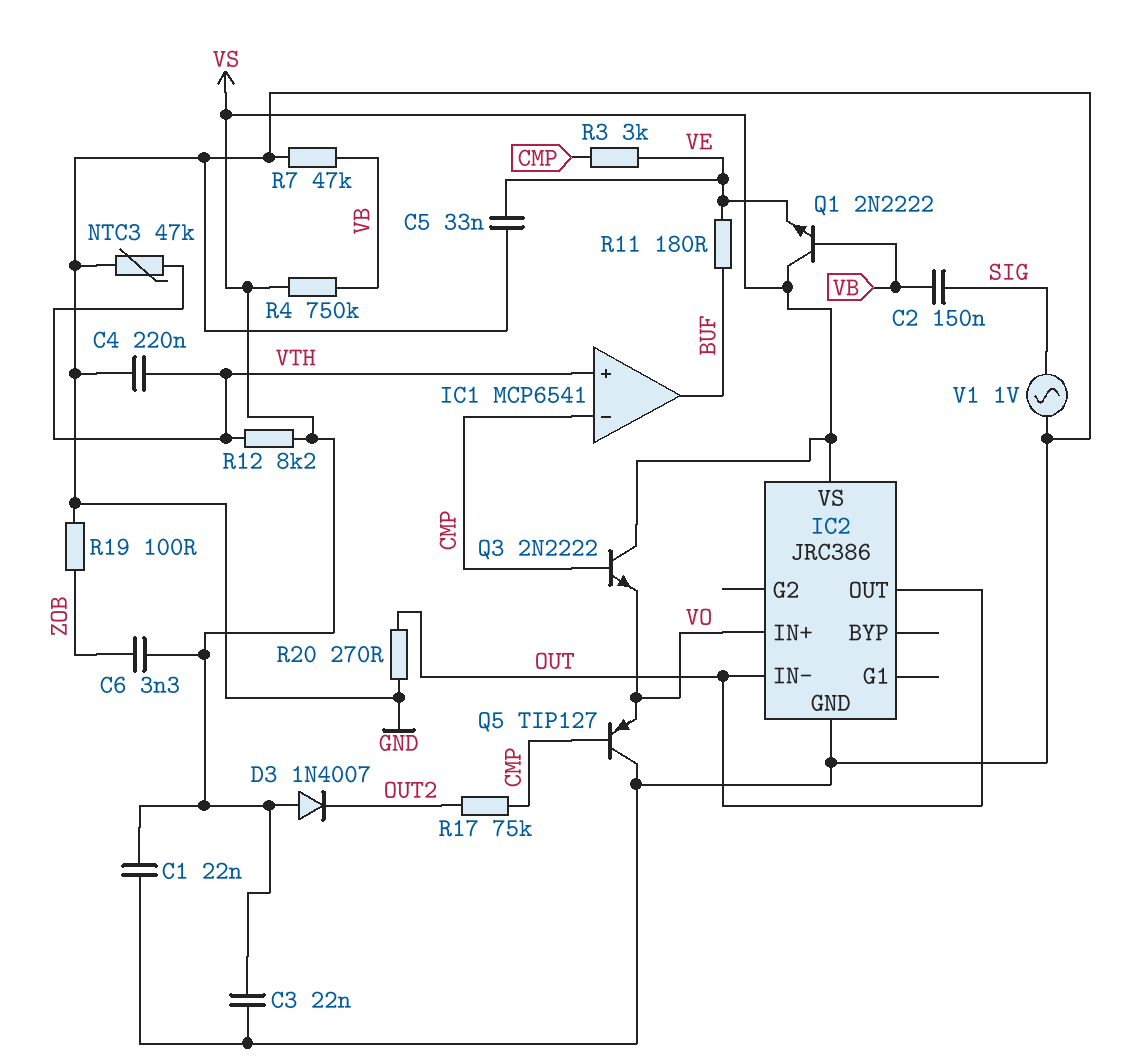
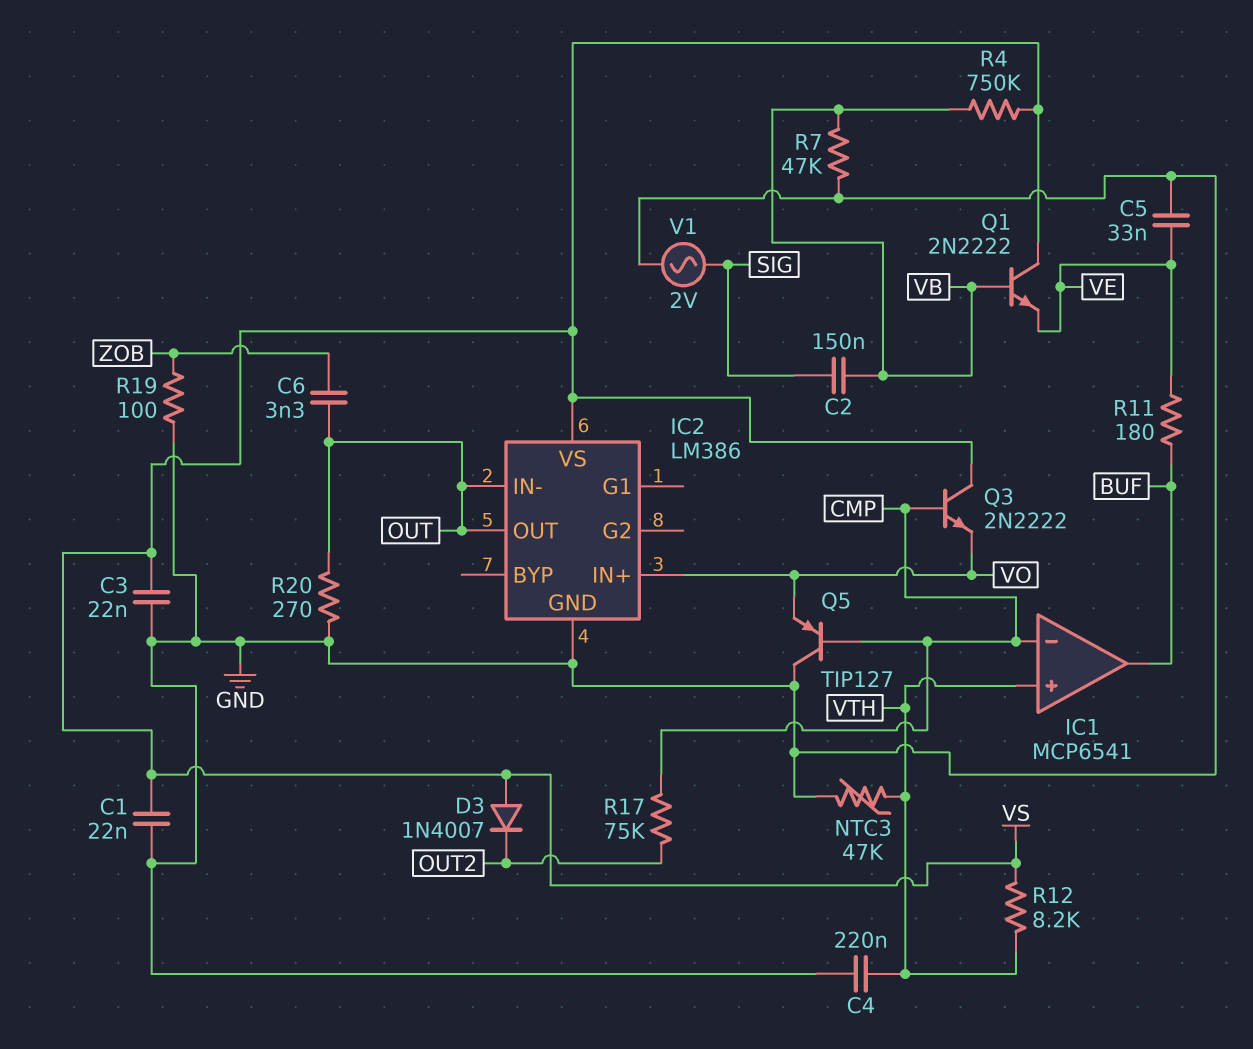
C6: 3.3nF (VS, ZOB) -> 3.3nF (OUT, ZOB)
IC2: JRC386 -> LM386
R3: 3k (CMP, VE) -> none
V1: AC 1V (GND, SIG) -> AC 2V (GND, SIG)

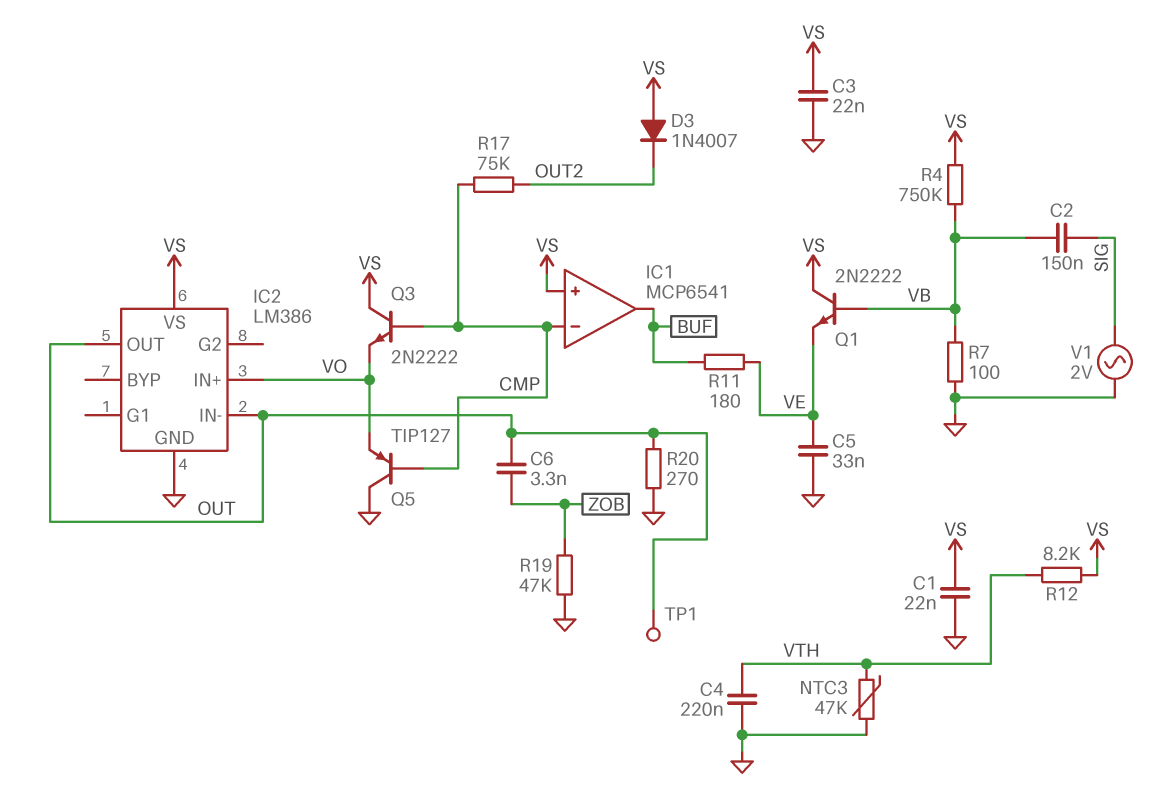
IC1 pin in+: VTH -> VS
R7: 47k (GND, VB) -> 100 (GND, VB)
R19: 100 (GND, ZOB) -> 47k (GND, ZOB)
TP1: none -> test point (OUT)

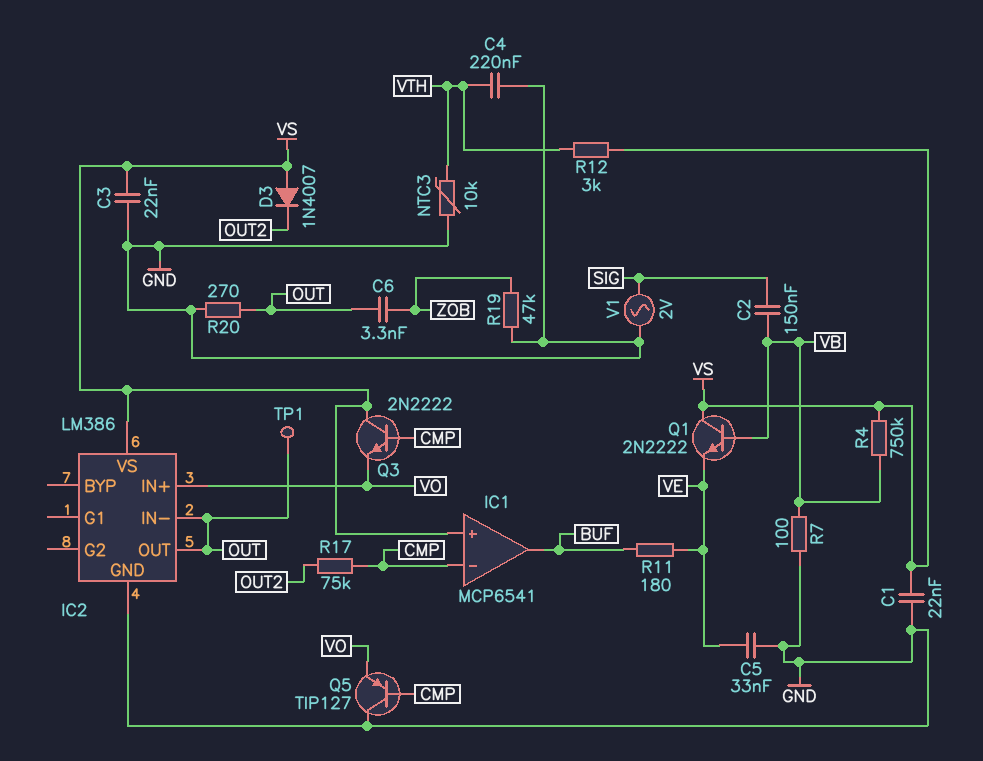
NTC3: 47k (GND, VTH) -> 10k (GND, VTH)
R12: 8.2k (VS, VTH) -> 3k (VS, VTH)

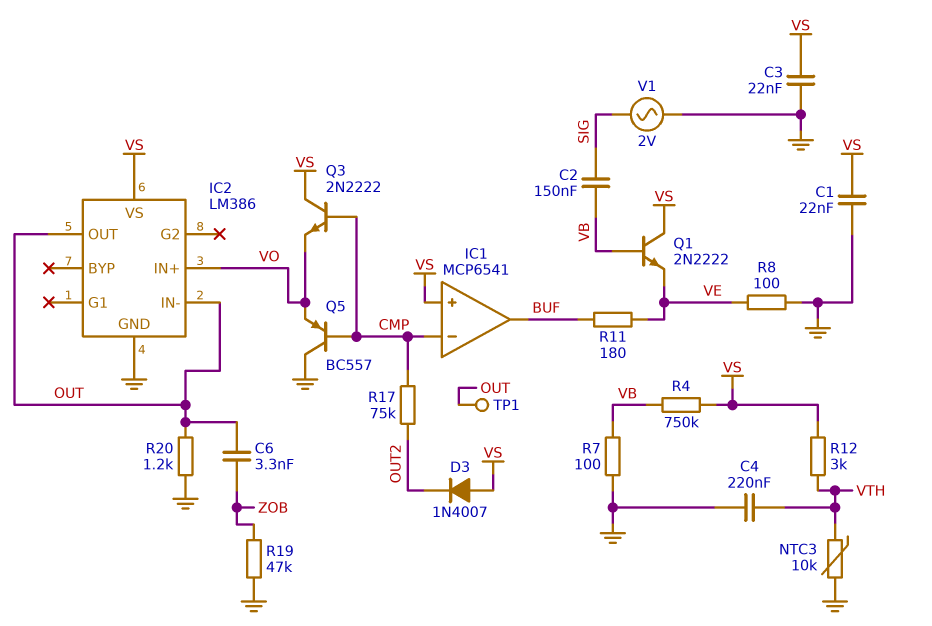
C5: 33nF (GND, VE) -> none
Q5: PNP TIP127 (B CMP, C GND, E VO) -> PNP BC557 (B CMP, C GND, E VO)
R8: none -> 100 (GND, VE)
R20: 270 (GND, OUT) -> 1.2k (GND, OUT)

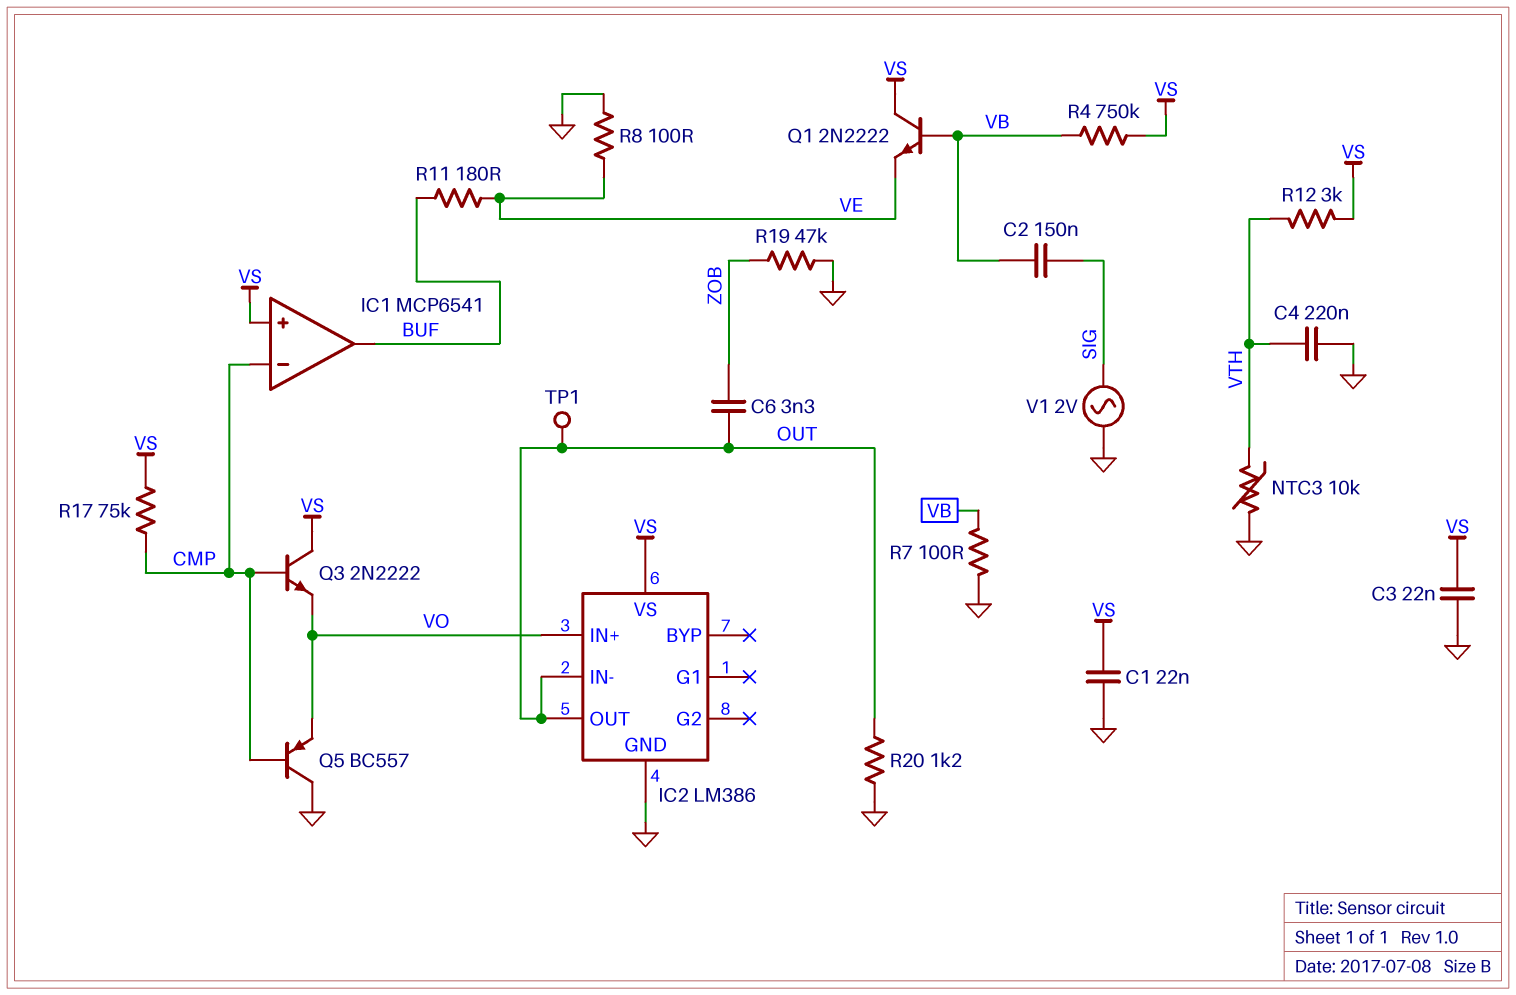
D3: diode 1N4007 (A VS, K OUT2) -> none
R17: 75k (CMP, OUT2) -> 75k (CMP, VS)

